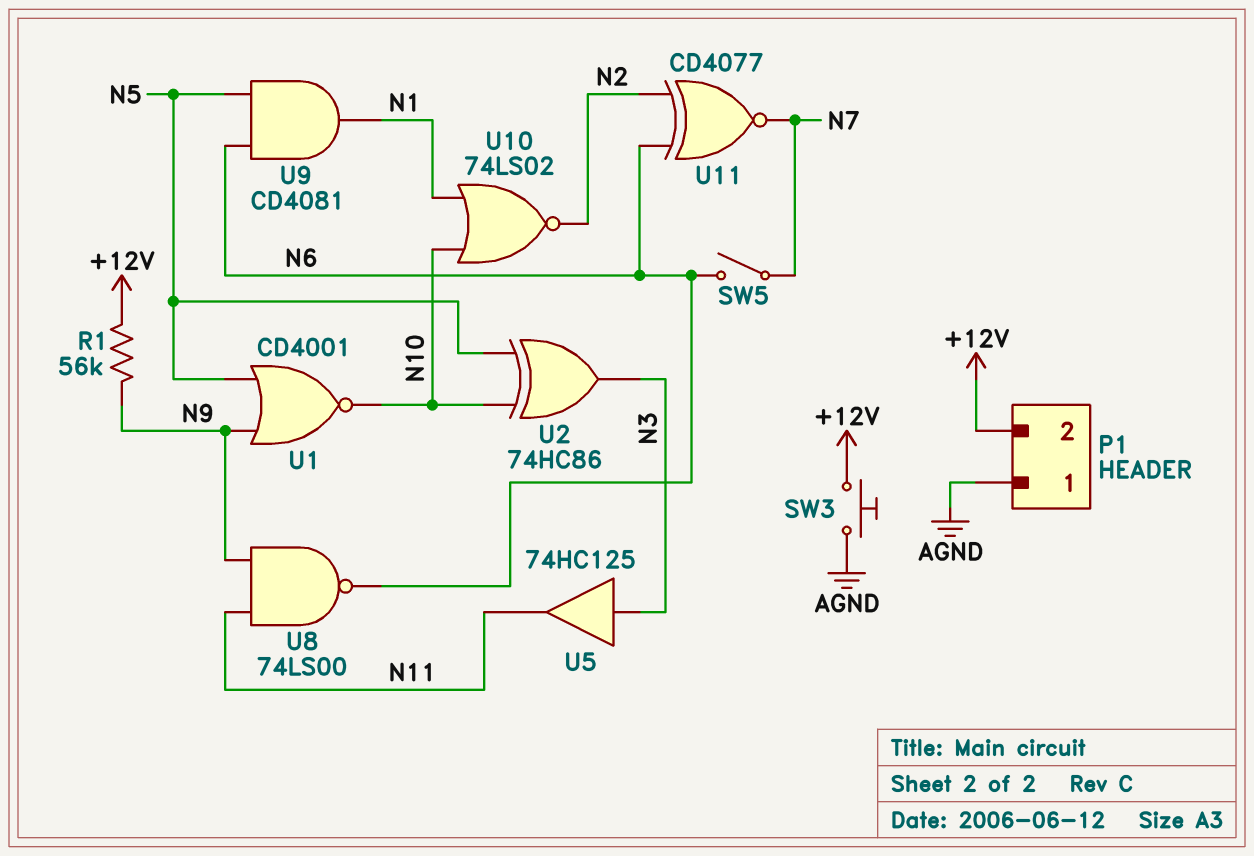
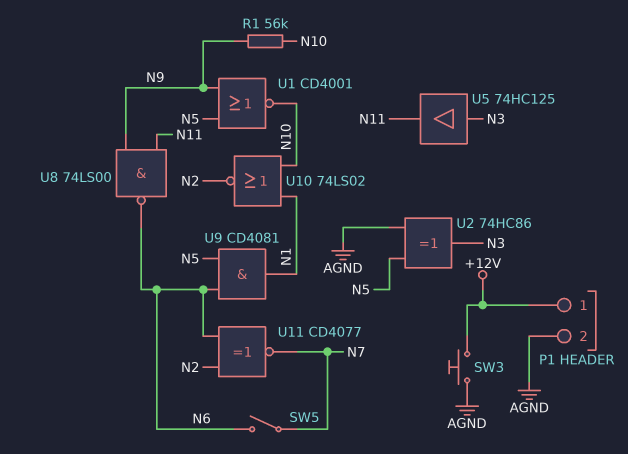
P1 pin 1: AGND -> +12V
P1 pin 2: +12V -> AGND
R1: 56k (+12V, N9) -> 56k (N9, N10)
U2: XOR 74HC86 (in N5, in N10, out N3) -> XOR 74HC86 (in AGND, in N5, out N3)

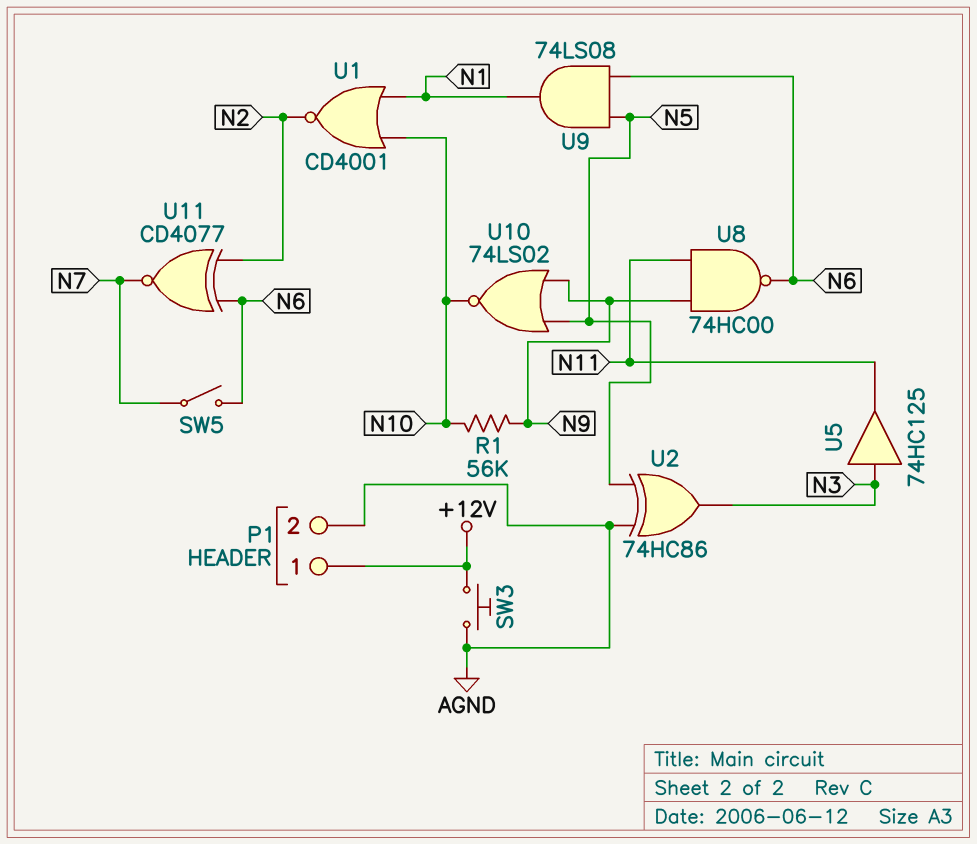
U1: NOR CD4001 (in N5, in N9, out N10) -> NOR CD4001 (in N1, in N10, out N2)
U8: NAND 74LS00 (in N9, in N11, out N6) -> NAND 74HC00 (in N9, in N11, out N6)
U9: AND CD4081 (in N5, in N6, out N1) -> AND 74LS08 (in N5, in N6, out N1)
U10: NOR 74LS02 (in N1, in N10, out N2) -> NOR 74LS02 (in N5, in N9, out N10)

